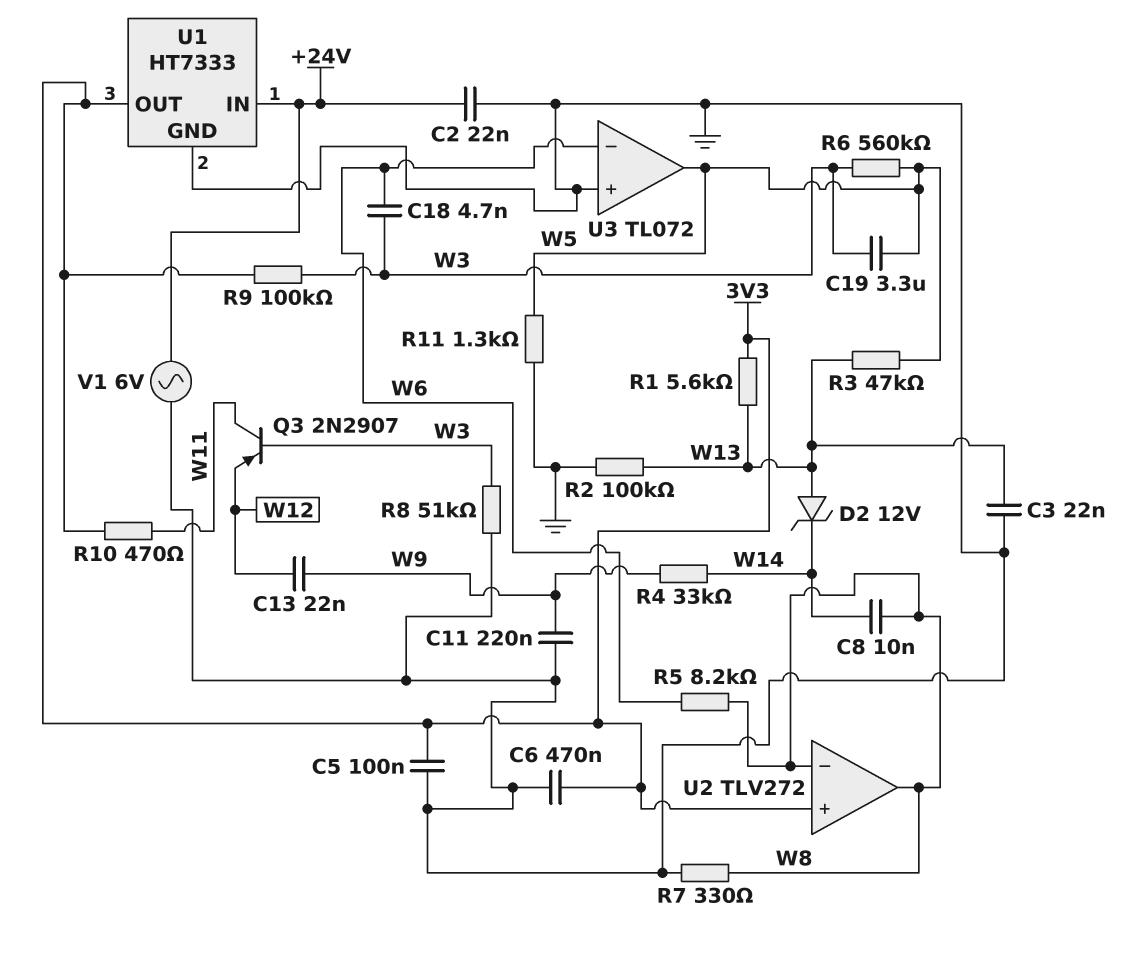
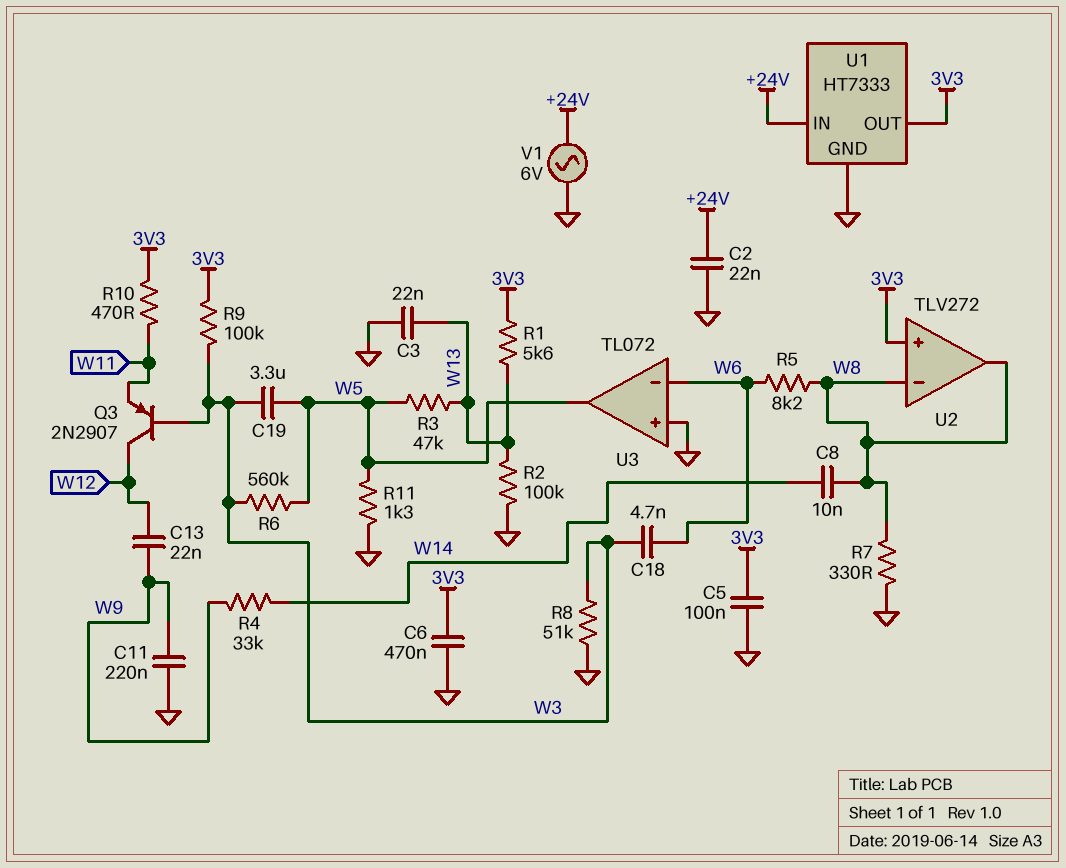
D2: zener 12V (A W13, K W14) -> none
Q3: PNP 2N2907 (B W3, C W11, E W12) -> PNP 2N2907 (B W3, C W12, E W11)

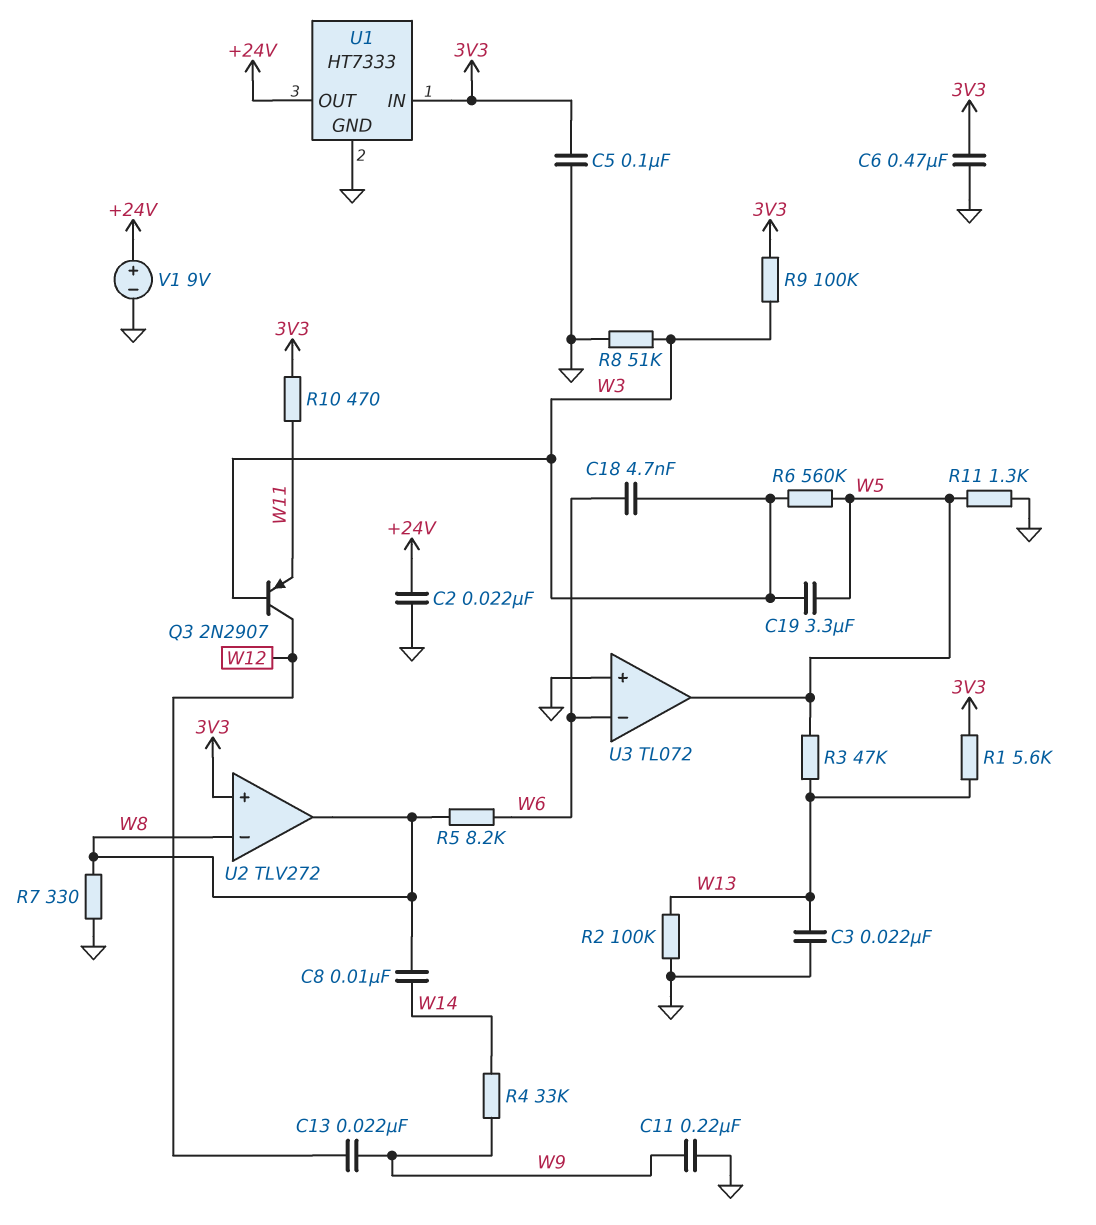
U1 pin IN: +24V -> 3V3
U1 pin OUT: 3V3 -> +24V
V1: AC 6V (+24V, GND) -> 9V (plus +24V, minus GND)

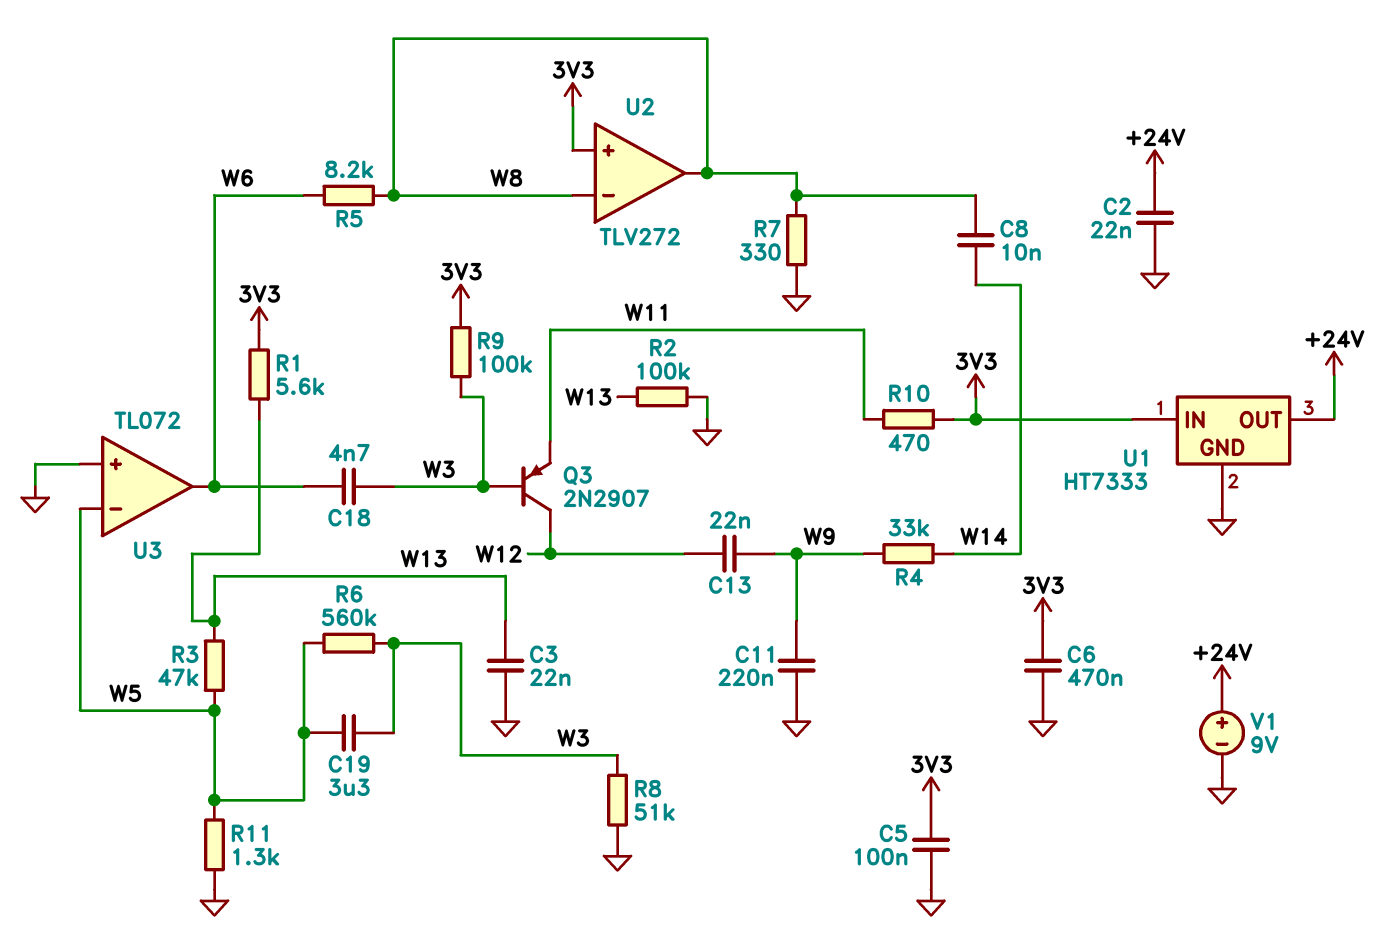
U3 pin in-: W6 -> W5
U3 pin out: W5 -> W6

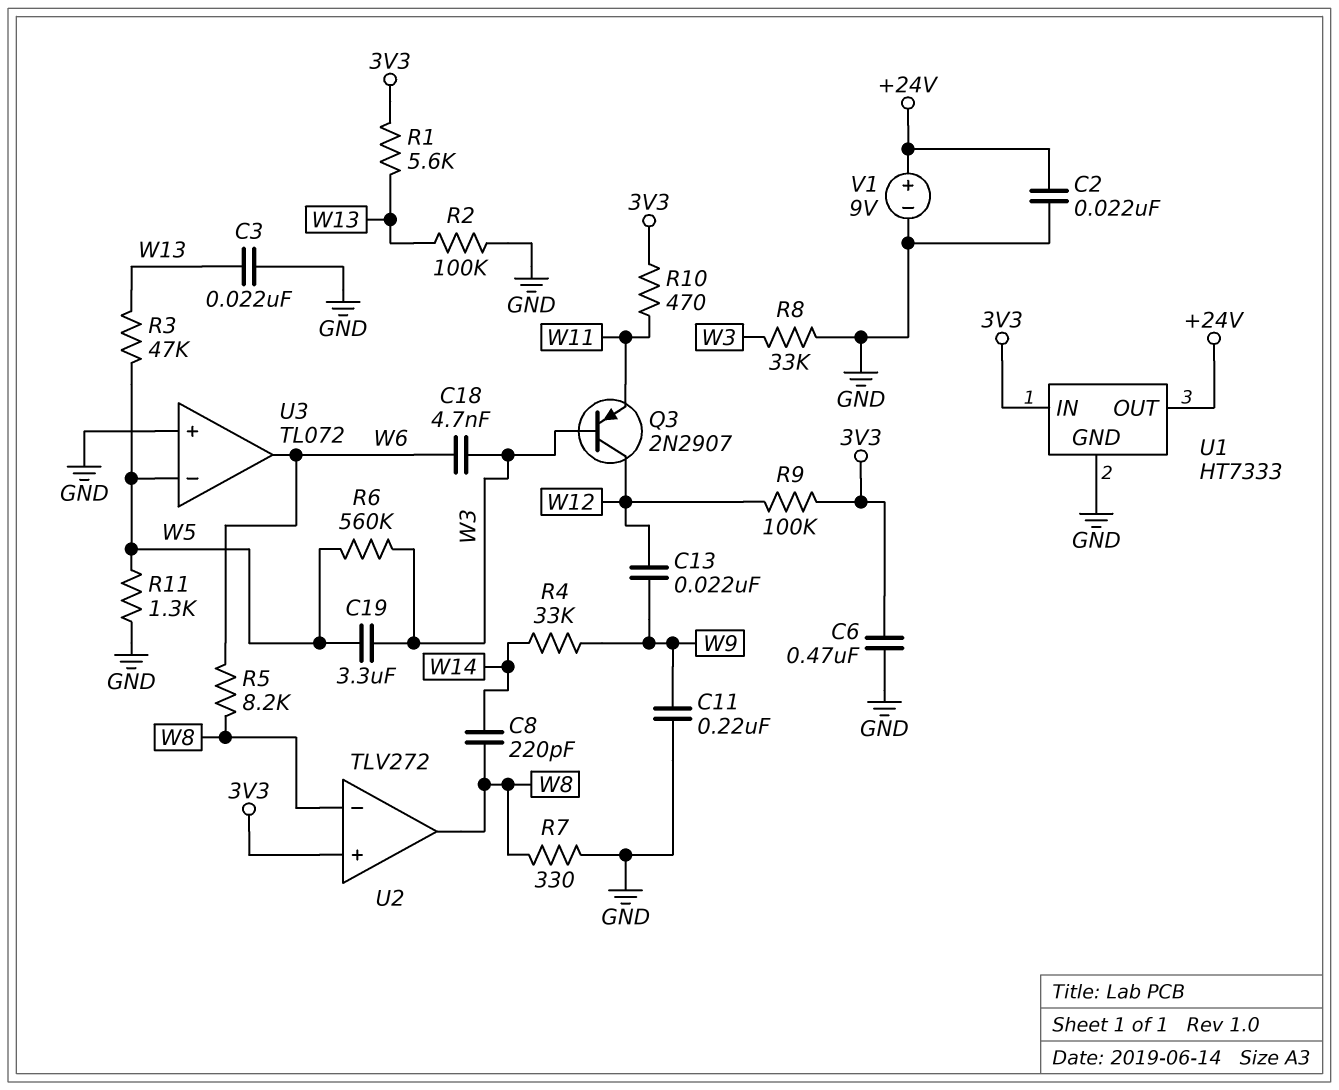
C5: 100nF (3V3, GND) -> none
C8: 10nF (W8, W14) -> 220pF (W8, W14)
R8: 51k (GND, W3) -> 33k (GND, W3)
R9: 100k (3V3, W3) -> 100k (3V3, W12)

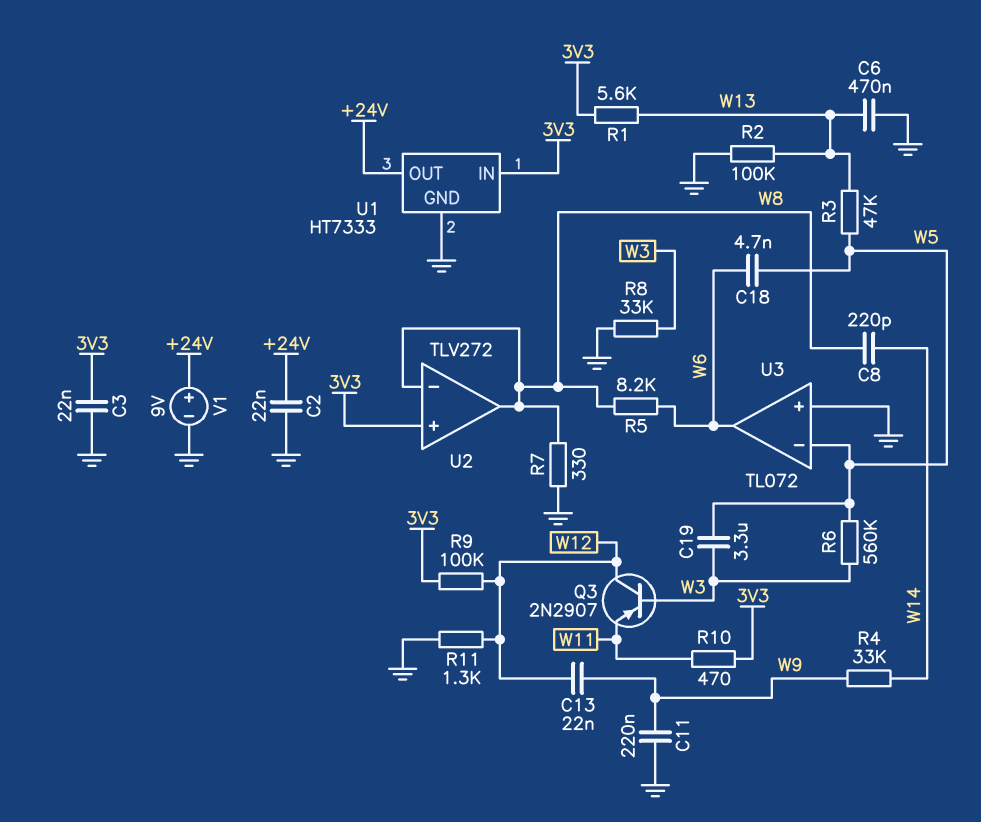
C3: 22nF (GND, W13) -> 22nF (3V3, GND)
C6: 470nF (3V3, GND) -> 470nF (GND, W13)
C18: 4.7nF (W3, W6) -> 4.7nF (W5, W6)
R11: 1.3k (GND, W5) -> 1.3k (GND, W12)

